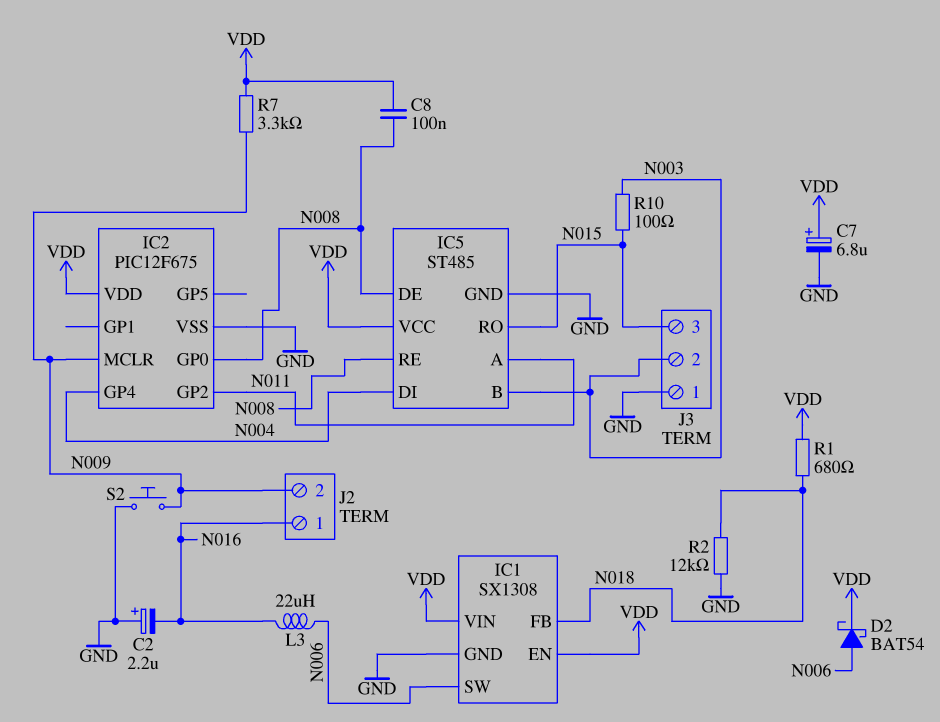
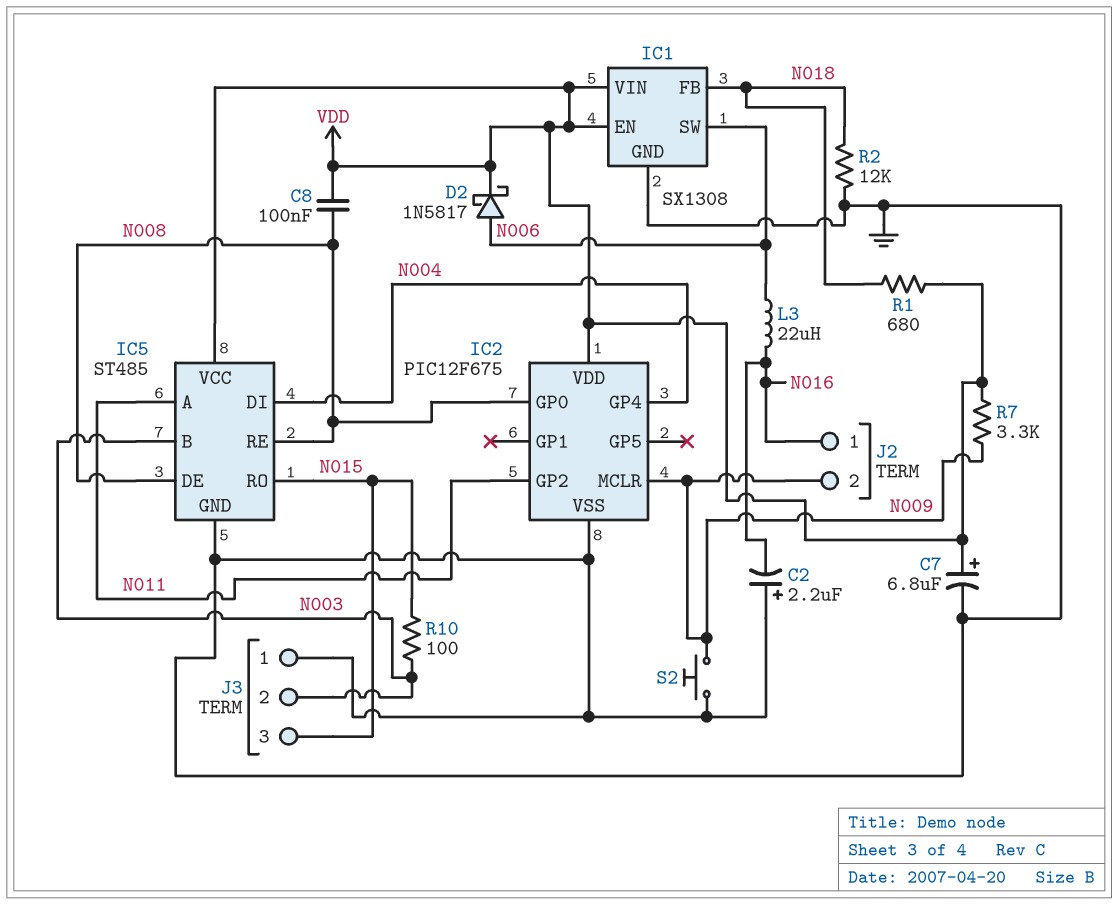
D2: schottky BAT54 (A N006, K VDD) -> schottky 1N5817 (A N006, K VDD)

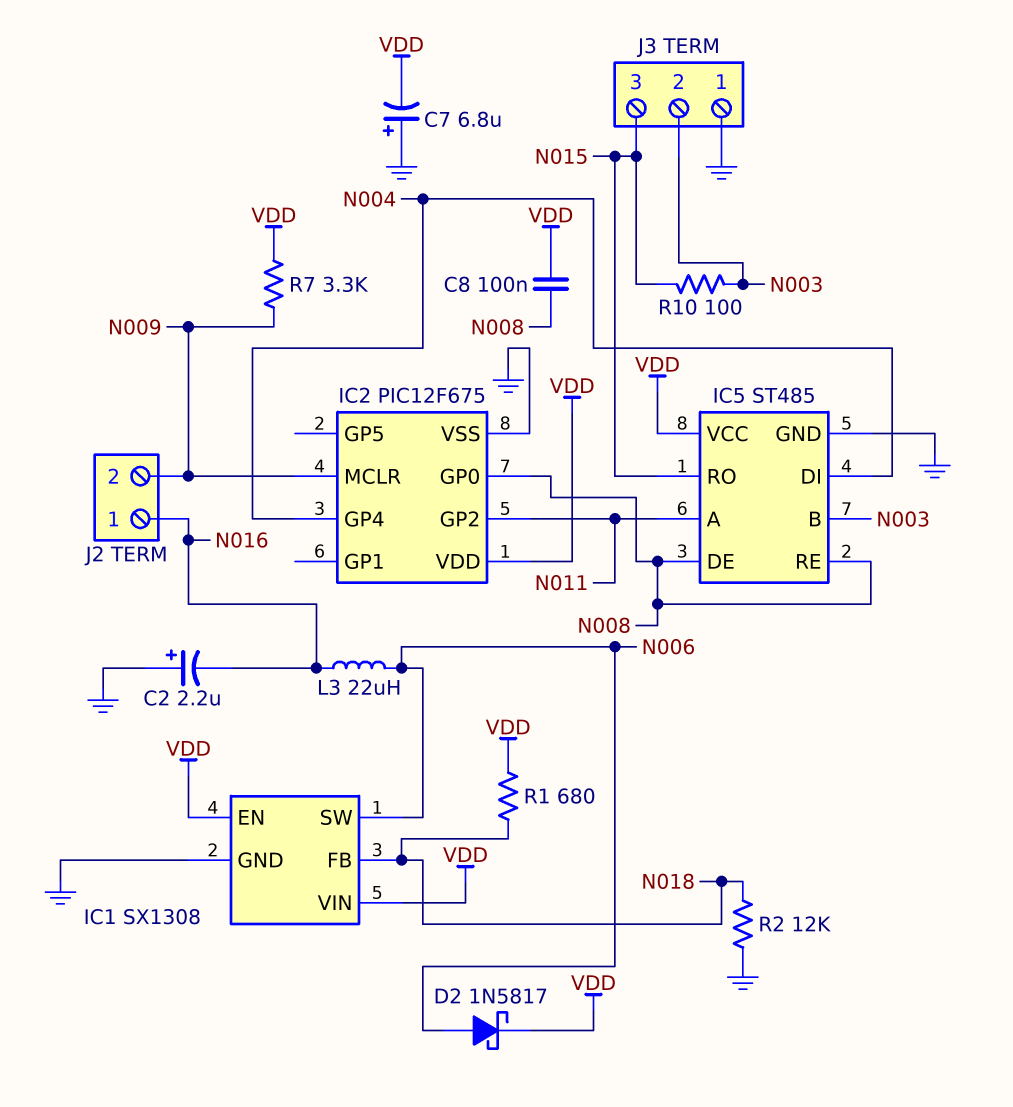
C7: 6.8uF (plus VDD, minus GND) -> 6.8uF (plus GND, minus VDD)
S2: button (GND, N009) -> none

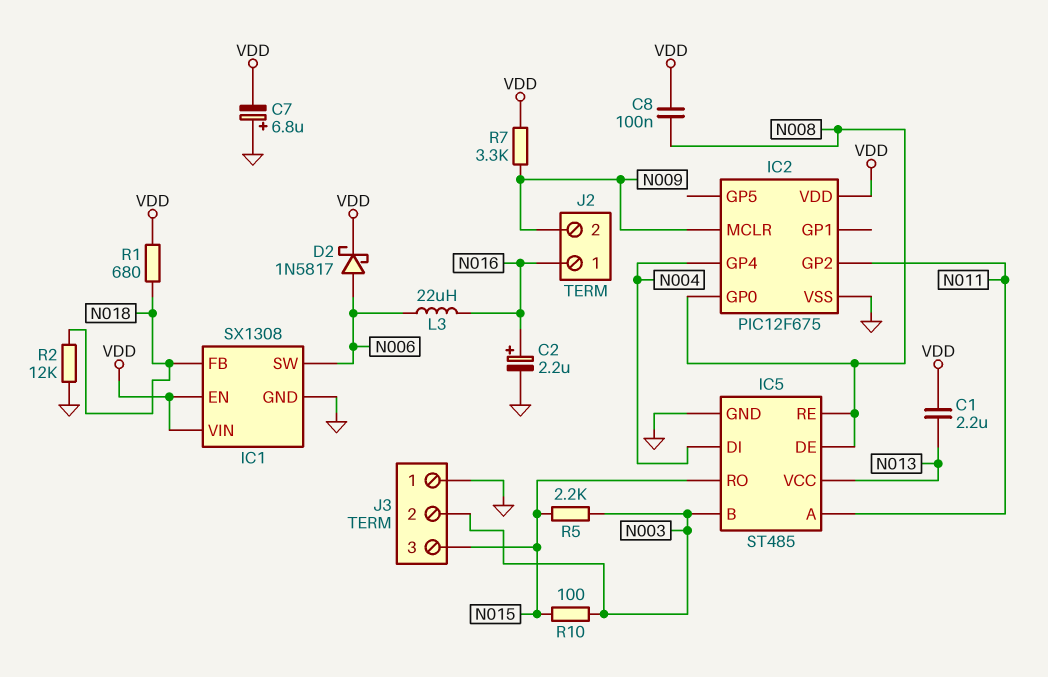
C1: none -> 2.2uF (N013, VDD)
C2: 2.2uF (plus GND, minus N016) -> 2.2uF (plus N016, minus GND)
IC5 pin VCC: VDD -> N013
R5: none -> 2.2k (N003, N015)

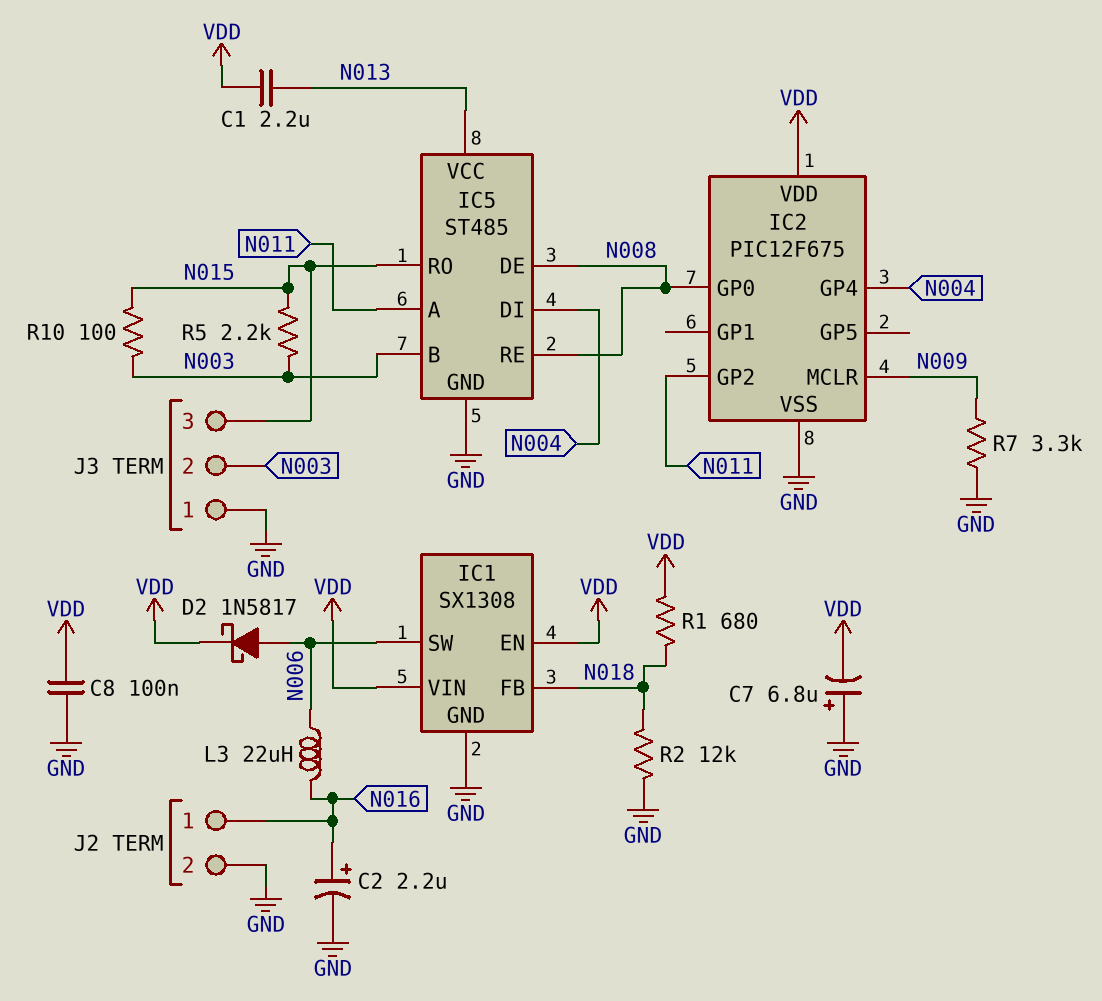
C8: 100nF (N008, VDD) -> 100nF (GND, VDD)
J2 pin 2: N009 -> GND
R7: 3.3k (N009, VDD) -> 3.3k (GND, N009)

